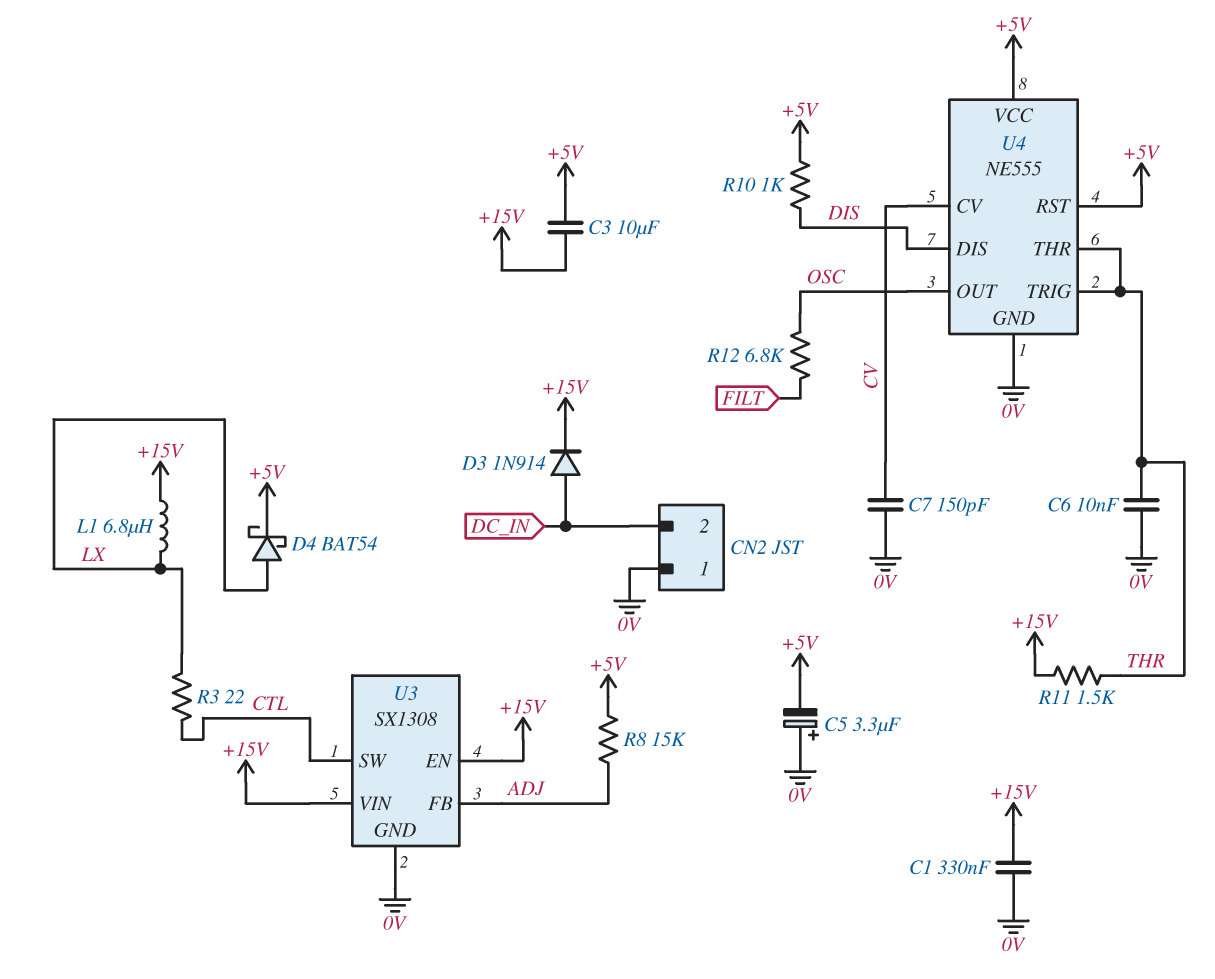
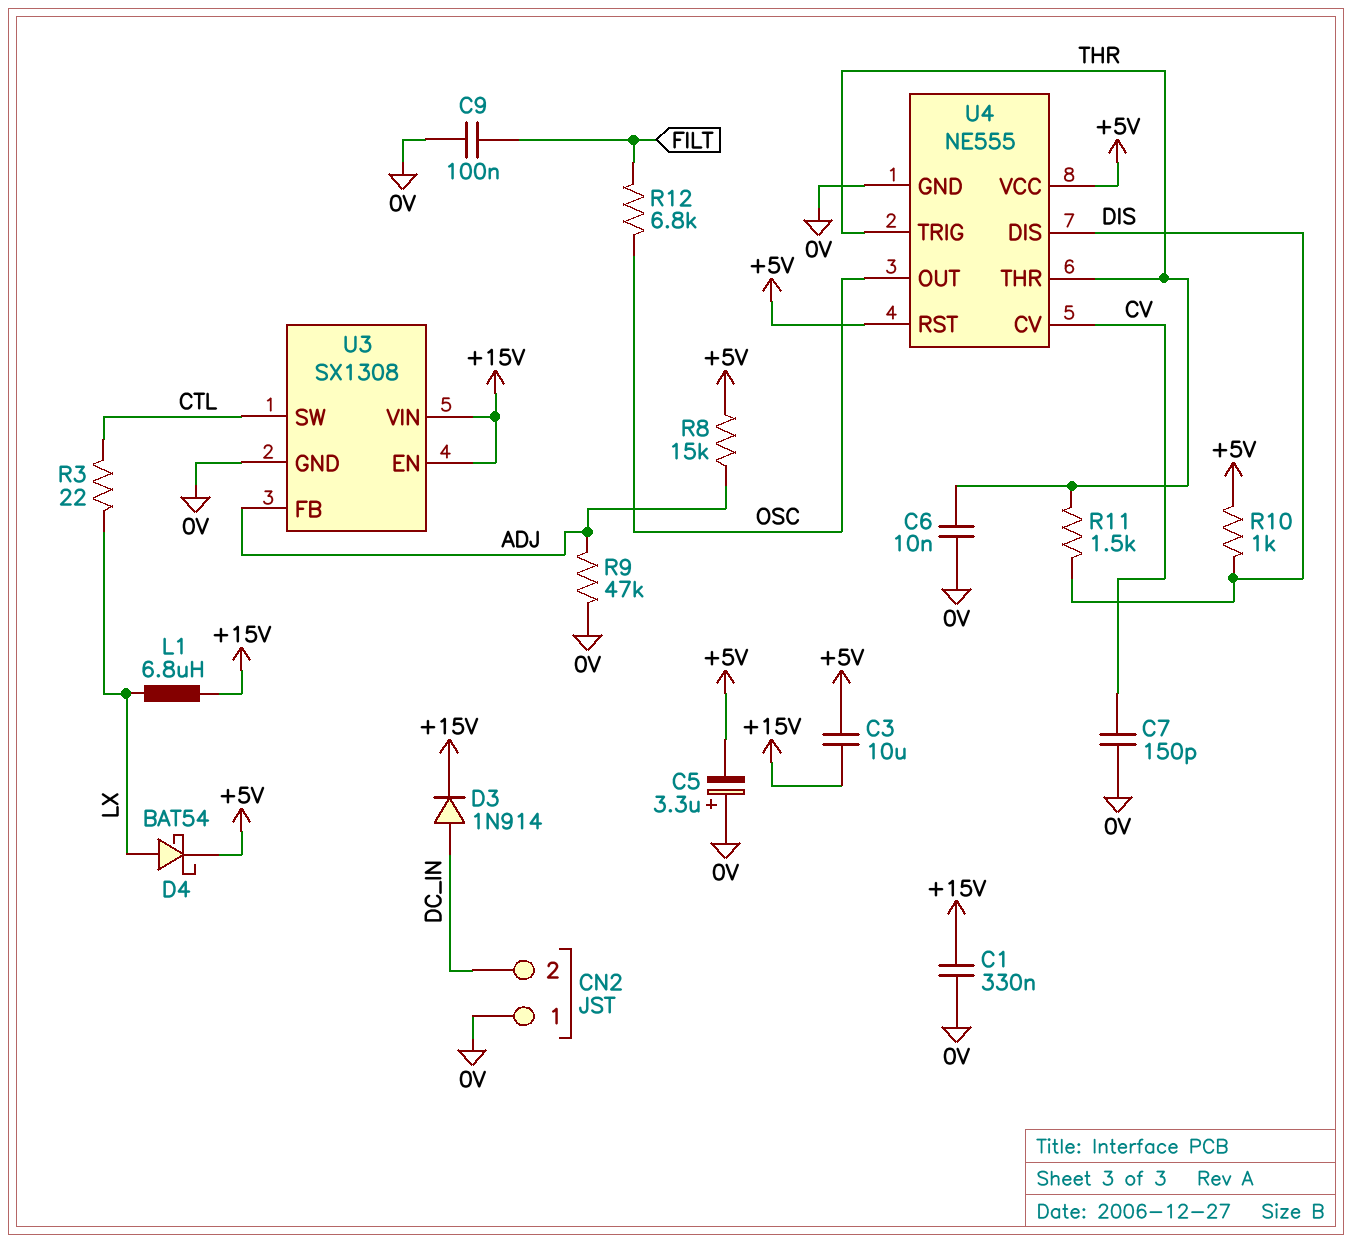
C9: none -> 100nF (0V, FILT)
R9: none -> 47k (0V, ADJ)
R11: 1.5k (+15V, THR) -> 1.5k (DIS, THR)

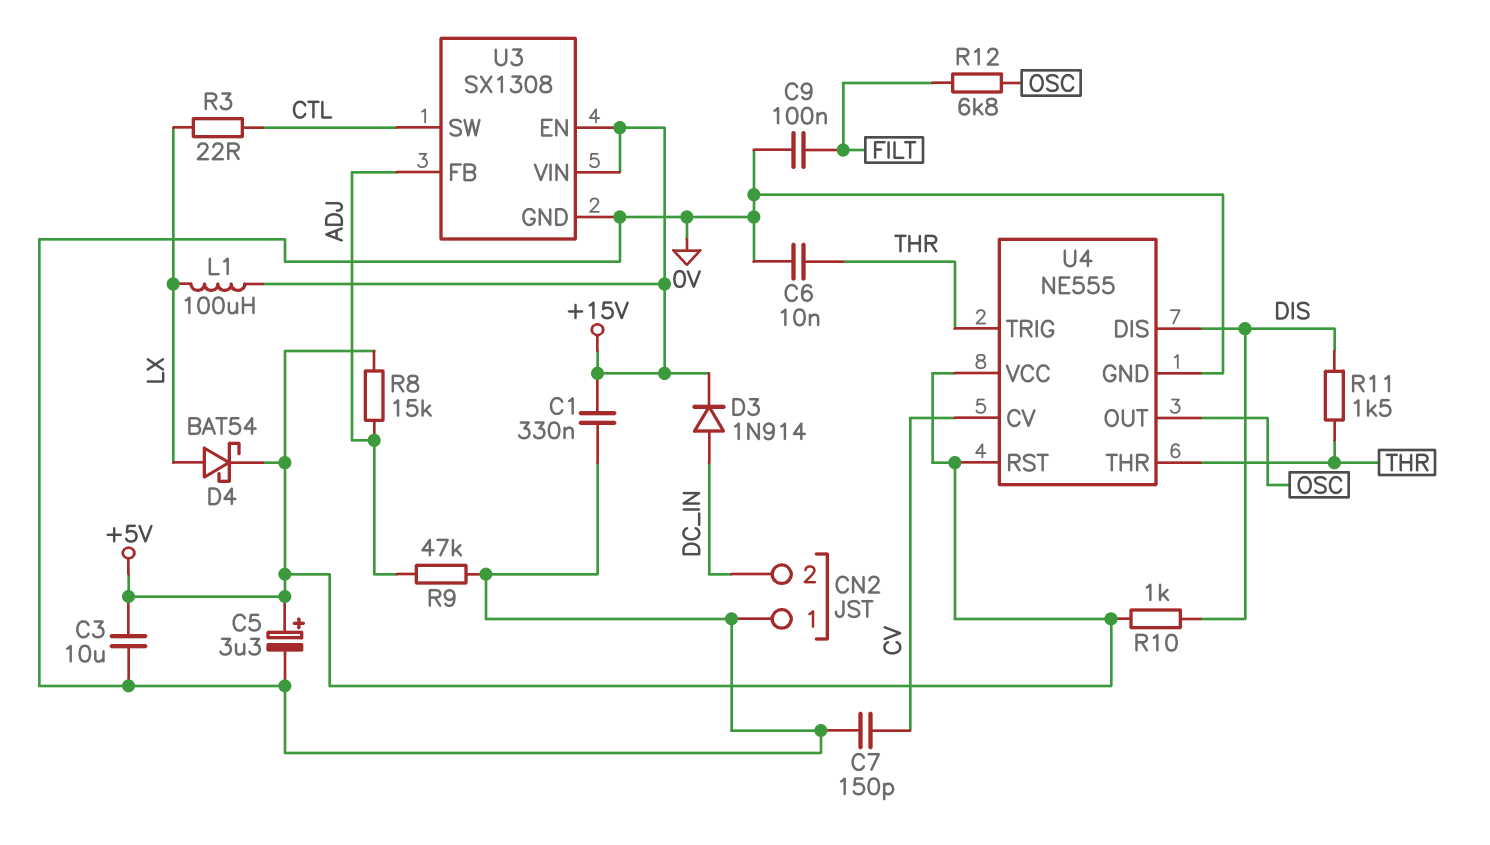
C3: 10uF (+5V, +15V) -> 10uF (+5V, 0V)
C5: 3.3uF (plus 0V, minus +5V) -> 3.3uF (plus +5V, minus 0V)
L1: 6.8uH (+15V, LX) -> 100uH (+15V, LX)

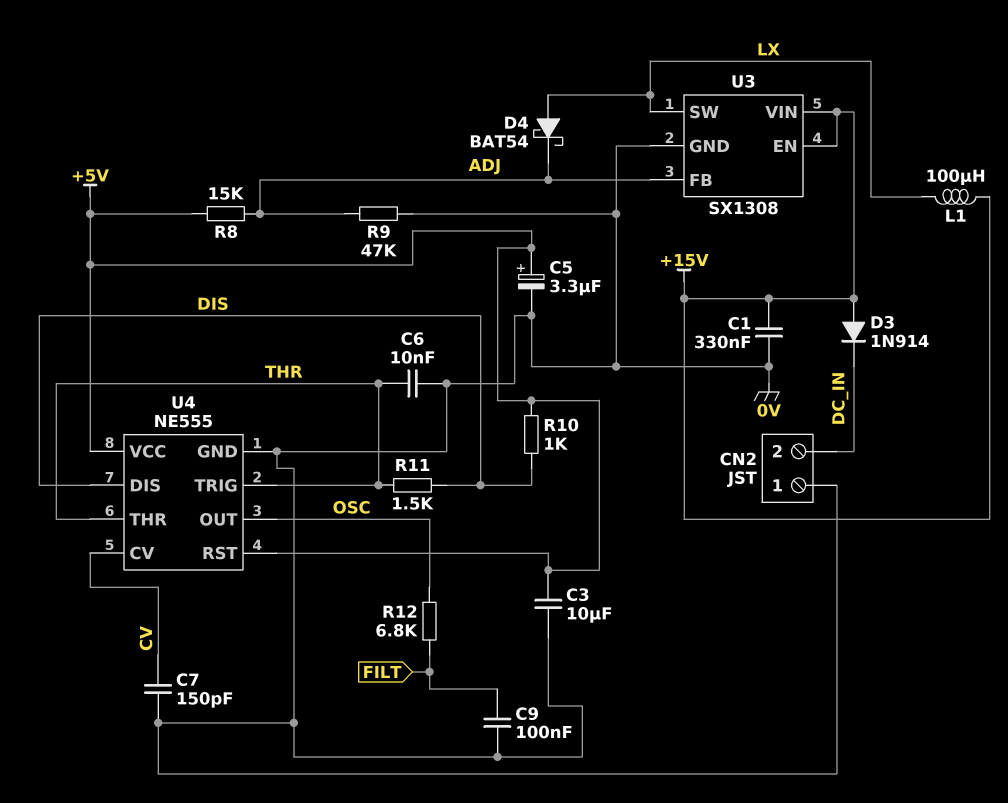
D3: diode 1N914 (A DC_IN, K +15V) -> diode 1N914 (A +15V, K DC_IN)
D4: schottky BAT54 (A LX, K +5V) -> schottky BAT54 (A LX, K ADJ)
R3: 22 (CTL, LX) -> none
U3 pin SW: CTL -> LX

